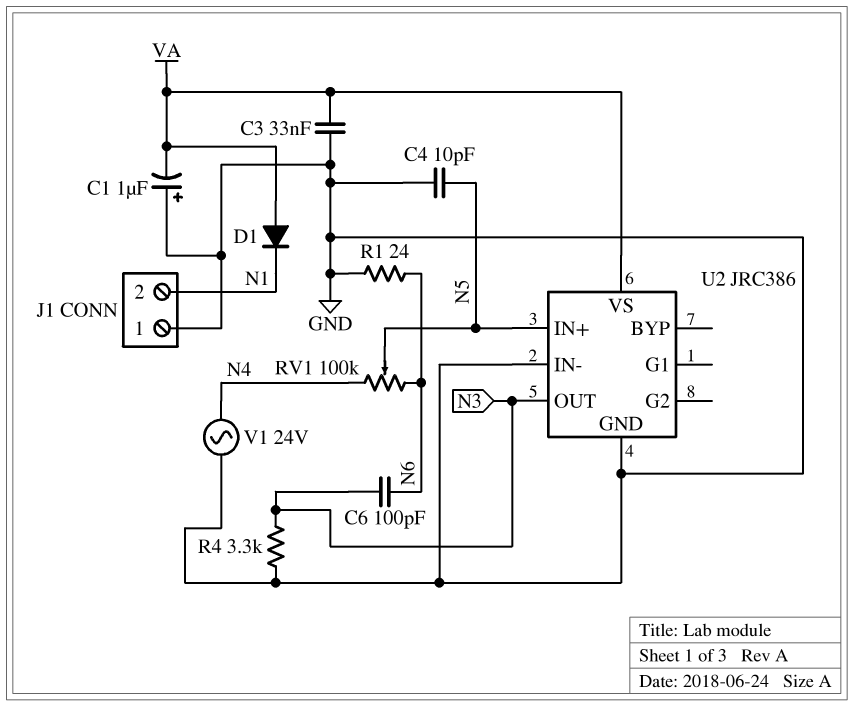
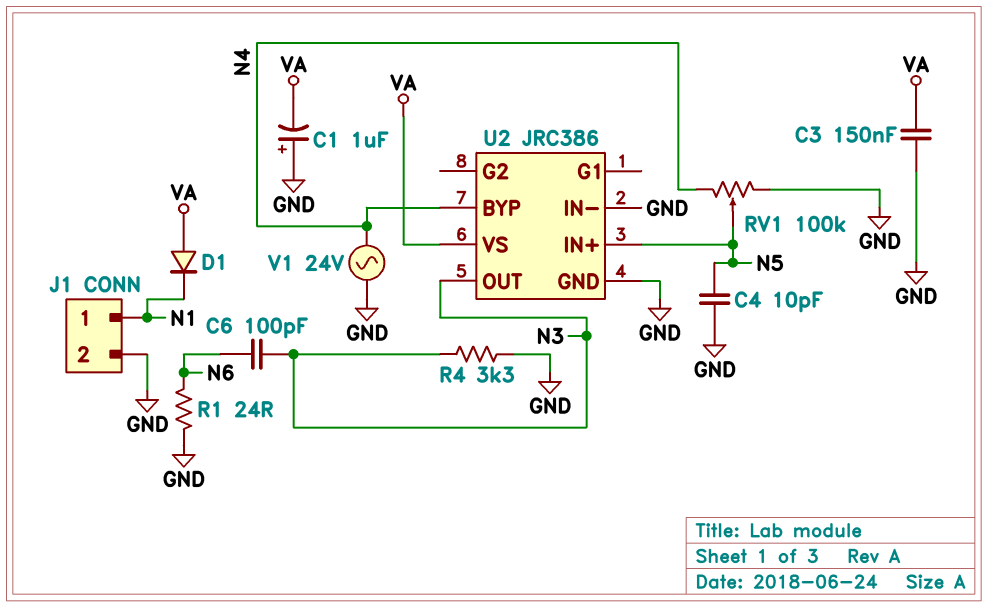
C3: 33nF (GND, VA) -> 150nF (GND, VA)
J1 pin 1: GND -> N1
J1 pin 2: N1 -> GND
RV1: 100k (N4, N6, wiper N5) -> 100k (GND, N4, wiper N5)
U2 pin BYP: none -> N4

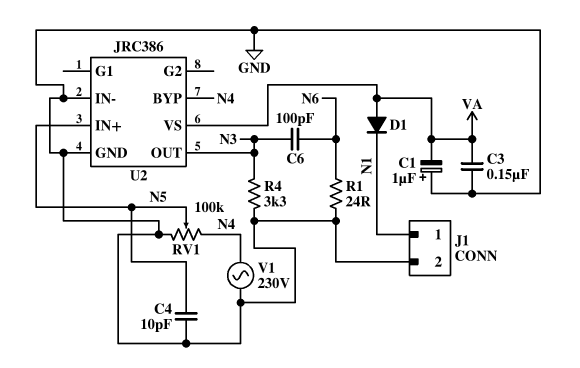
V1: AC 24V (GND, N4) -> AC 230V (GND, N4)

